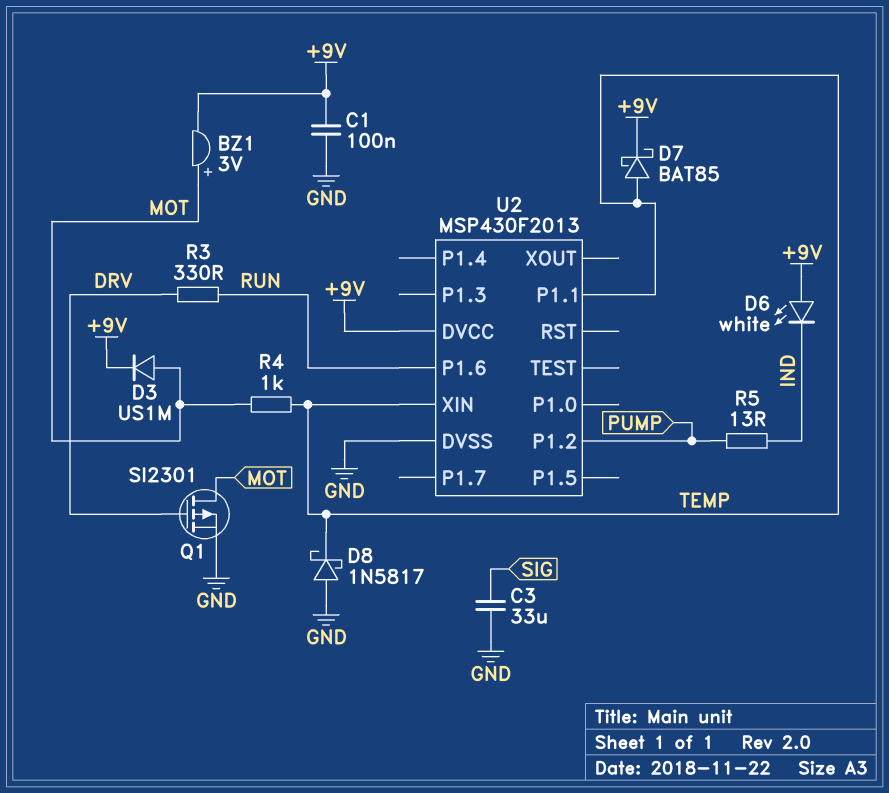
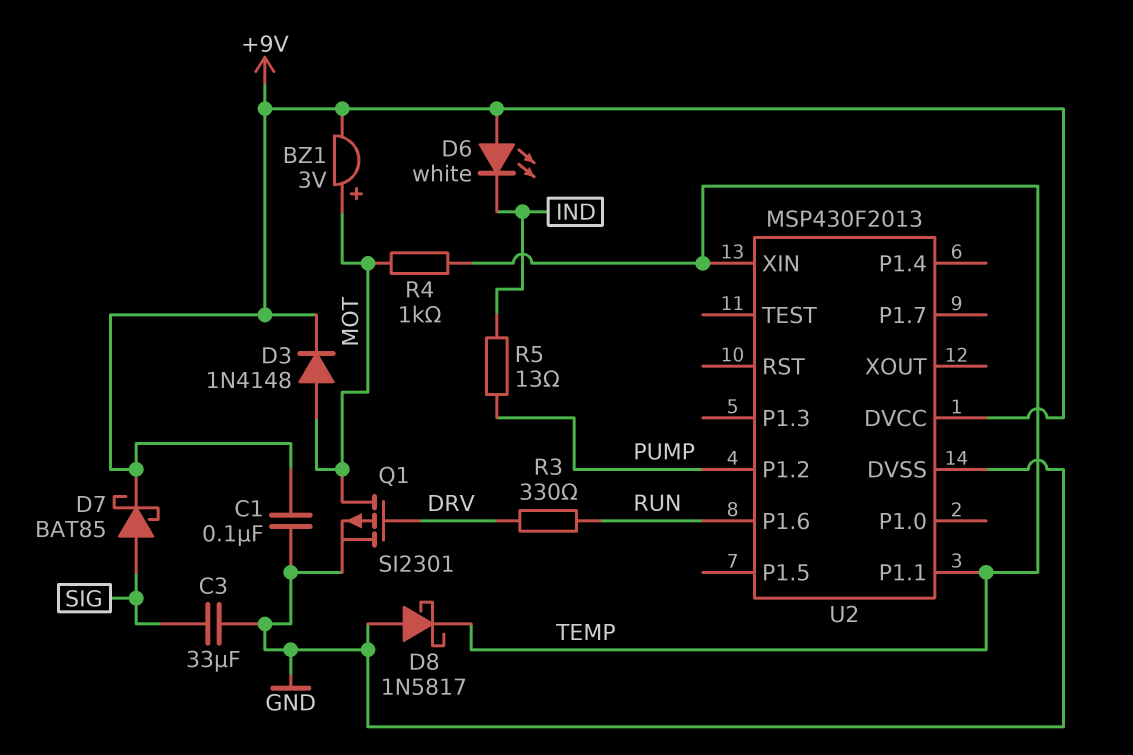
D3: diode US1M (A MOT, K +9V) -> diode 1N4148 (A MOT, K +9V)
D7: schottky BAT85 (A TEMP, K +9V) -> schottky BAT85 (A SIG, K +9V)

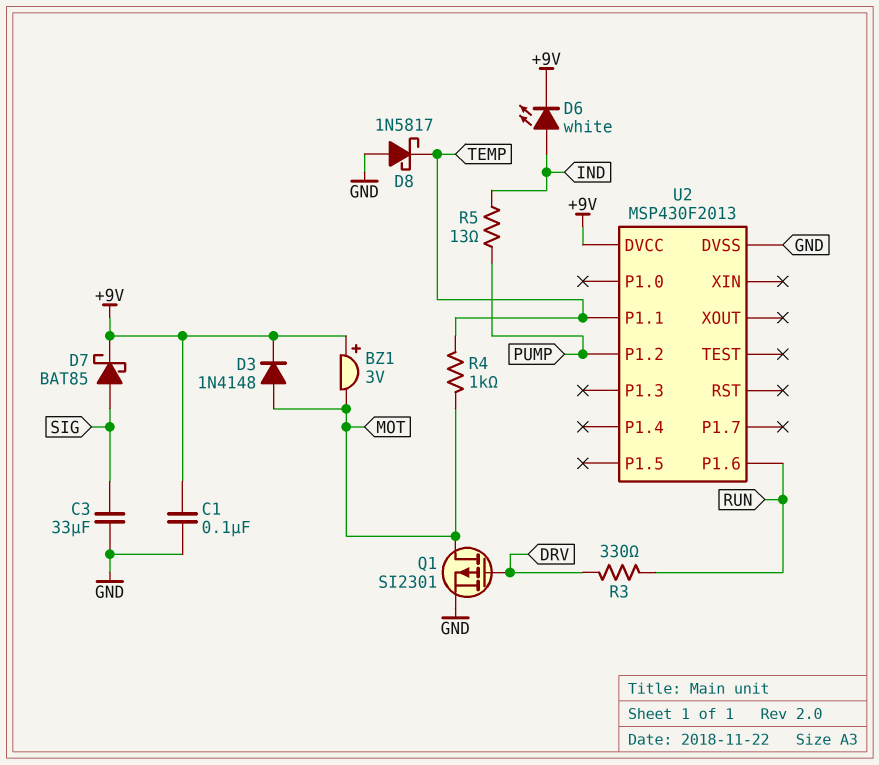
BZ1: buzzer 3V (plus MOT, minus +9V) -> buzzer 3V (plus +9V, minus MOT)
D6: LED white (A +9V, K IND) -> LED white (A IND, K +9V)
U2 pin XIN: TEMP -> none

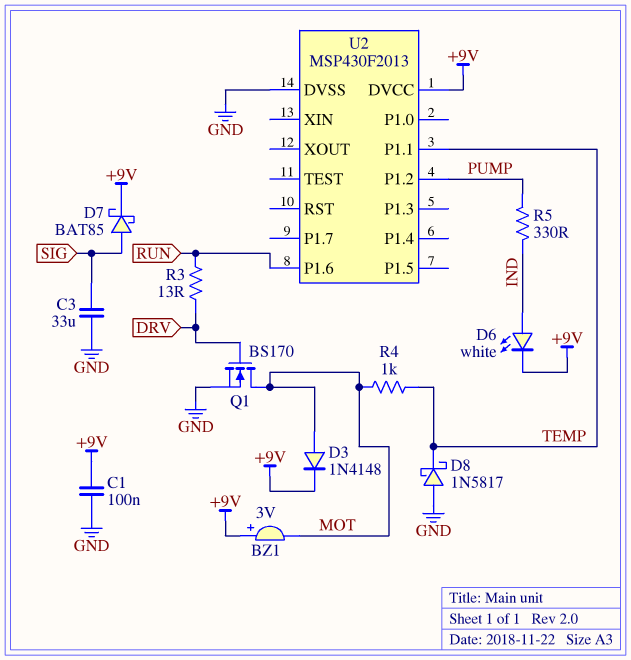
Q1: PMOS SI2301 (G DRV, D MOT, S GND) -> NMOS BS170 (G DRV, D MOT, S GND)
R3: 330 (DRV, RUN) -> 13 (DRV, RUN)
R5: 13 (IND, PUMP) -> 330 (IND, PUMP)

